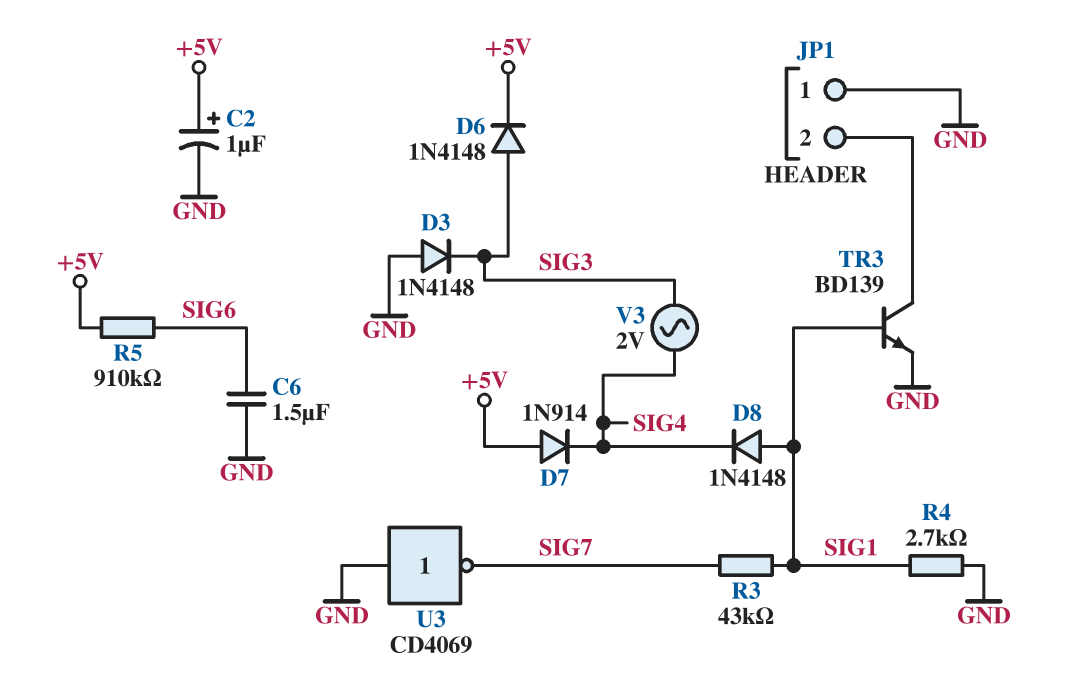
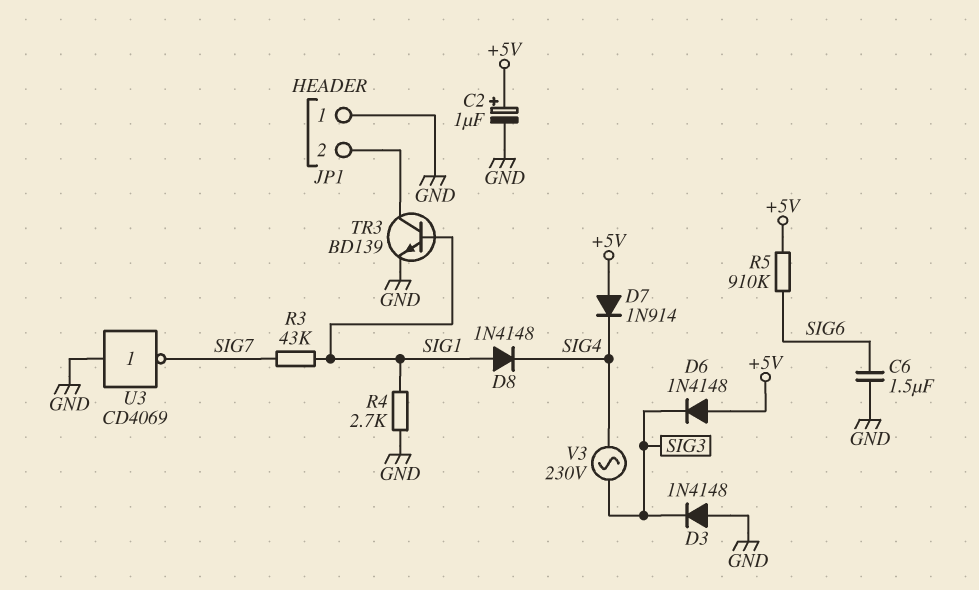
D6: diode 1N4148 (A SIG3, K +5V) -> diode 1N4148 (A +5V, K SIG3)
V3: AC 2V (SIG3, SIG4) -> AC 230V (SIG3, SIG4)

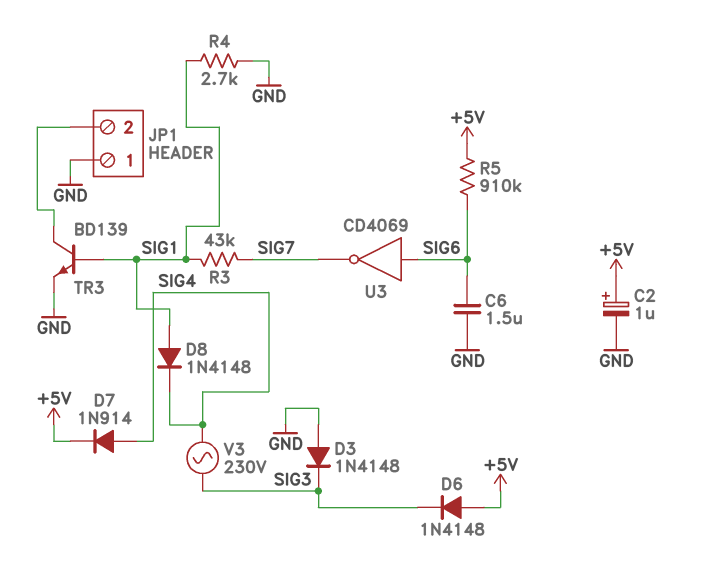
D7: diode 1N914 (A +5V, K SIG4) -> diode 1N914 (A SIG4, K +5V)
U3: NOT CD4069 (in GND, out SIG7) -> NOT CD4069 (in SIG6, out SIG7)

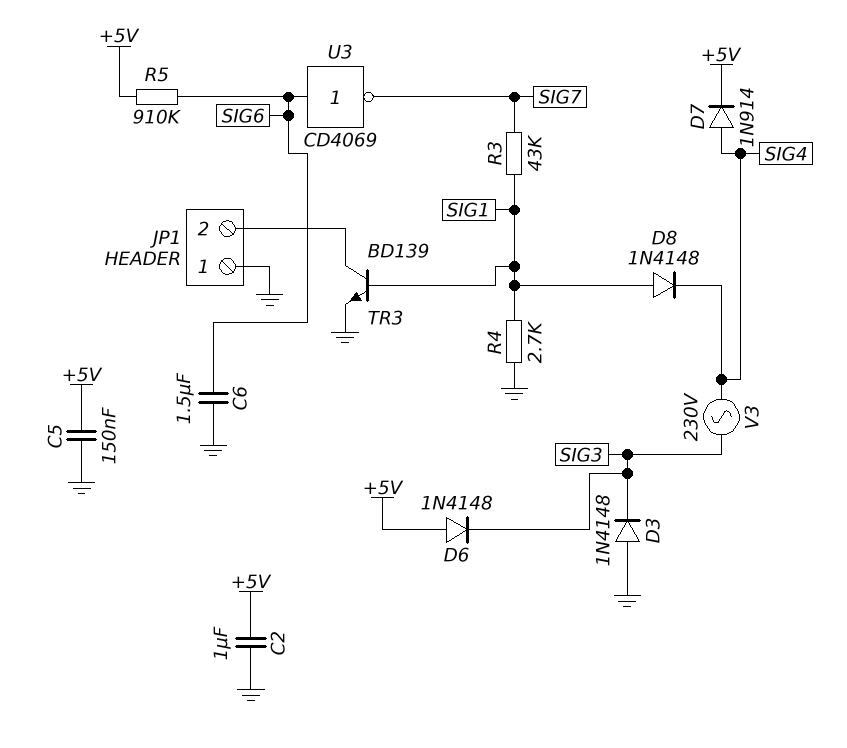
C2: 1uF (plus +5V, minus GND) -> 1uF (+5V, GND)
C5: none -> 150nF (+5V, GND)

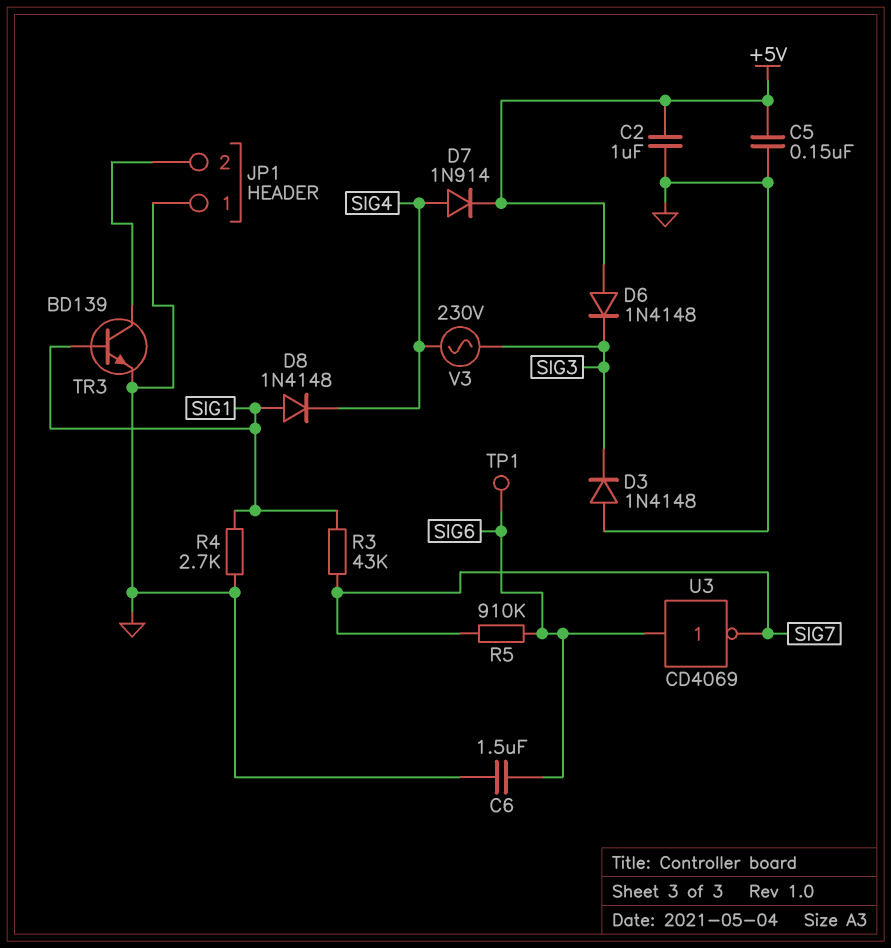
R5: 910k (+5V, SIG6) -> 910k (SIG6, SIG7)
TP1: none -> test point (SIG6)

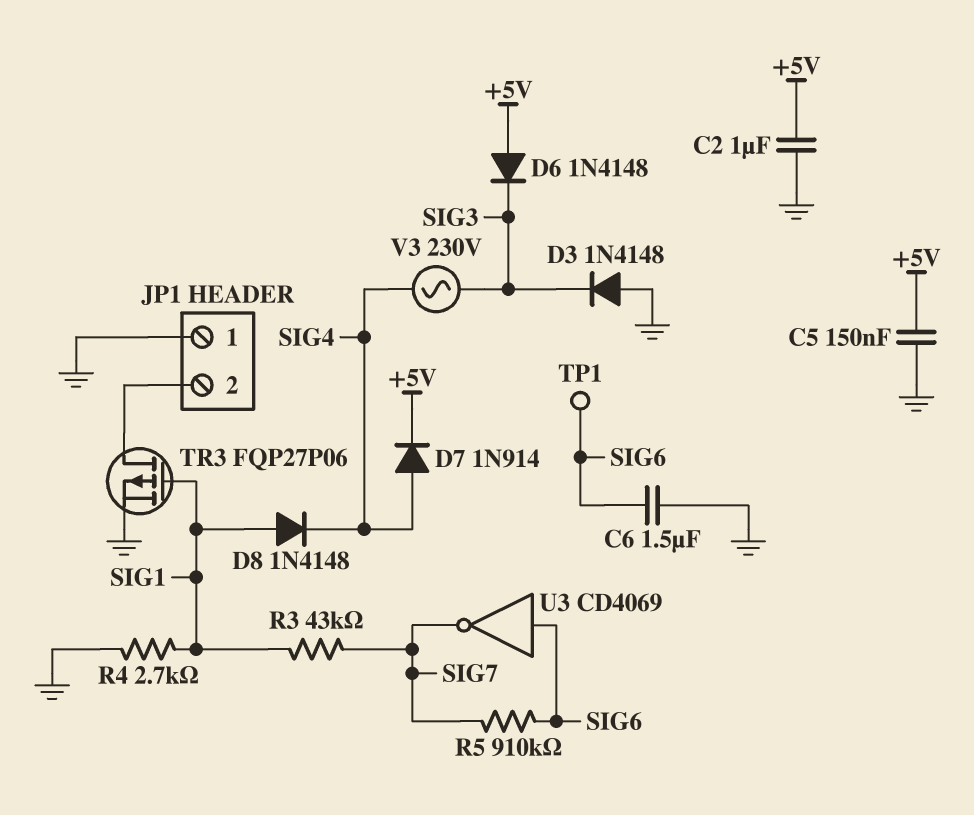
TR3: NPN BD139 (B SIG1, C JP1/2, E GND) -> PMOS FQP27P06 (G SIG1, D JP1/2, S GND)

